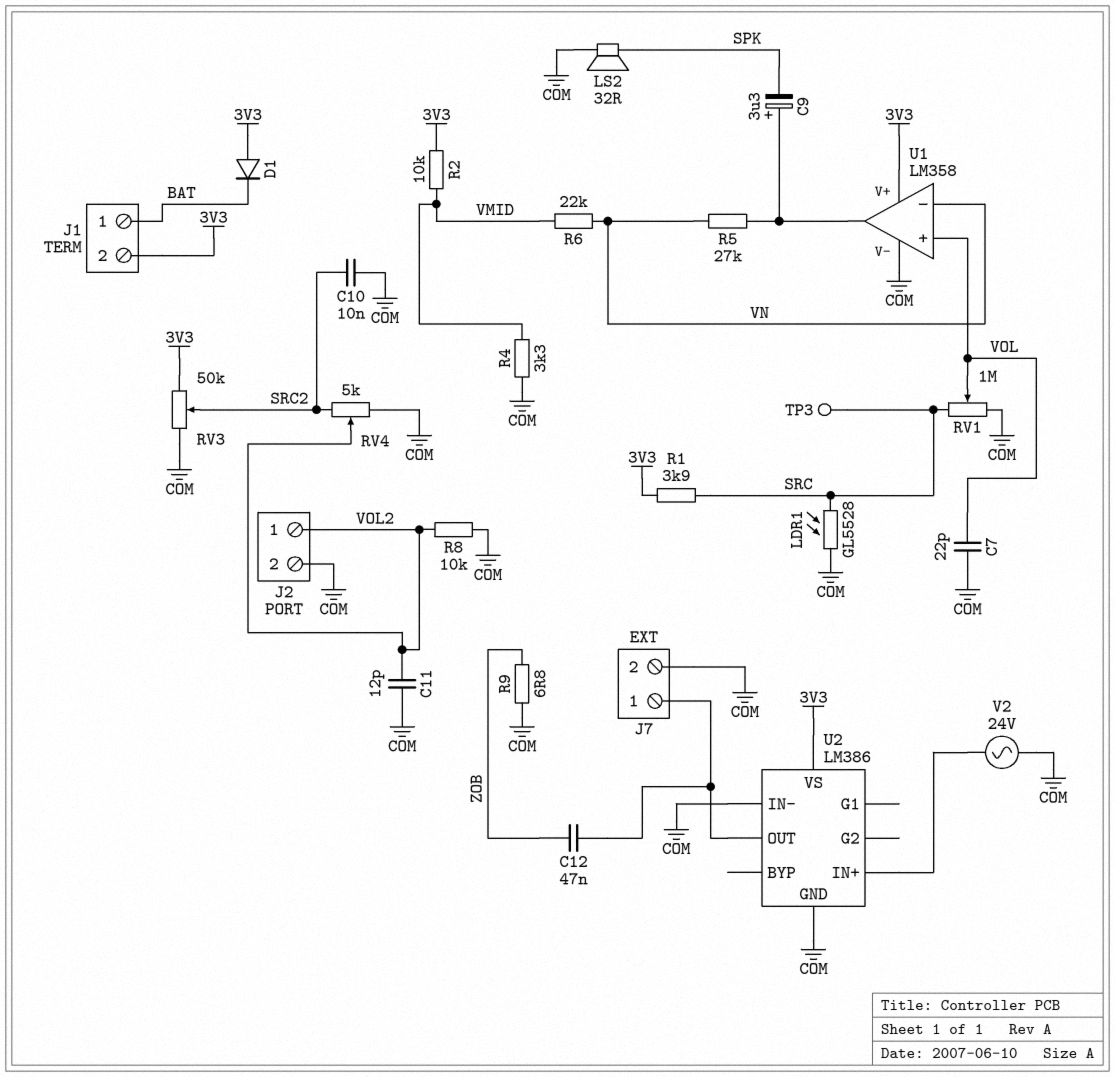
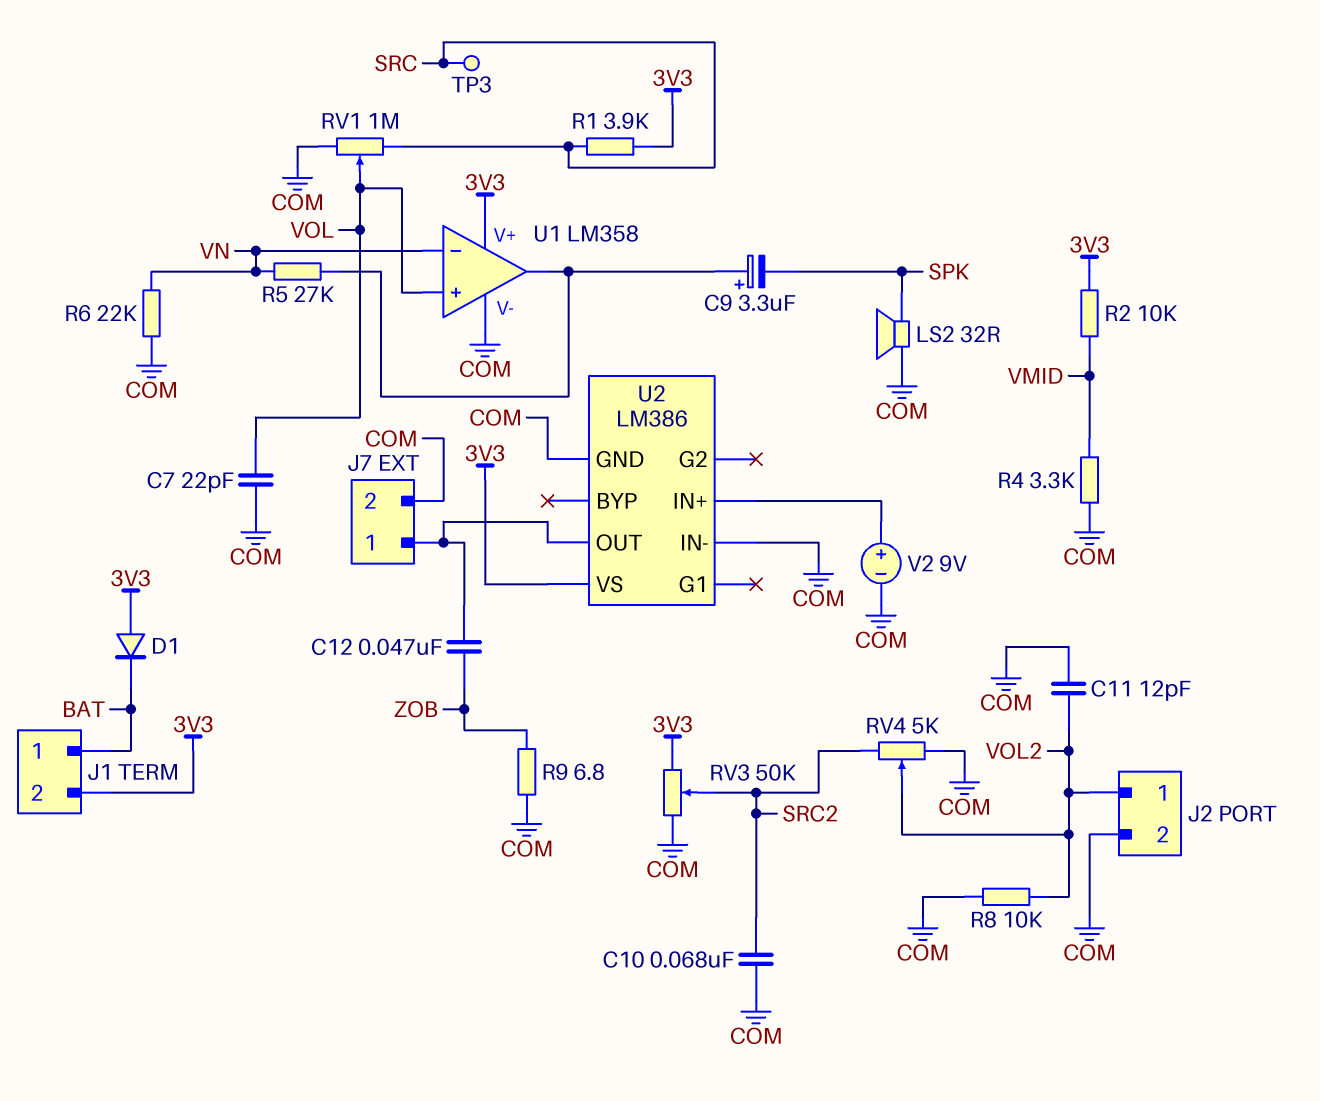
C10: 10nF (COM, SRC2) -> 68nF (COM, SRC2)
LDR1: GL5528 (COM, SRC) -> none
R6: 22k (VMID, VN) -> 22k (COM, VN)
V2: AC 24V (COM, U2/IN+) -> 9V (plus U2/IN+, minus COM)

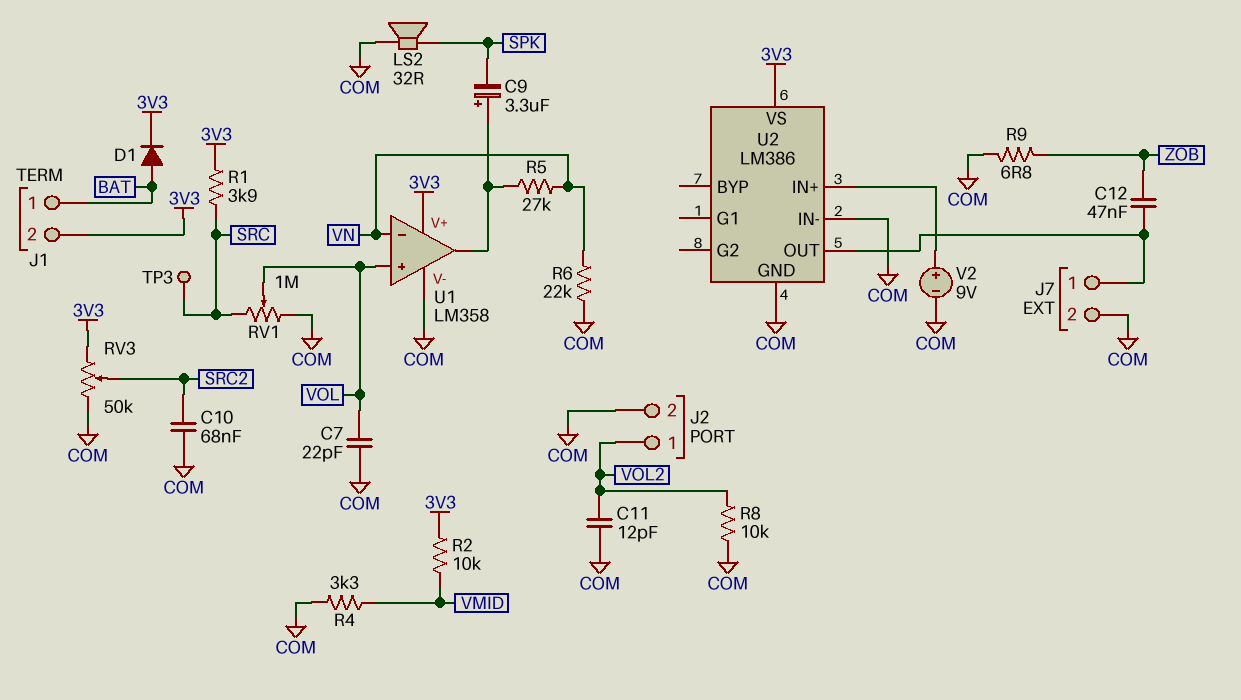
D1: diode (A 3V3, K BAT) -> diode (A BAT, K 3V3)
RV4: 5k (COM, SRC2, wiper VOL2) -> none

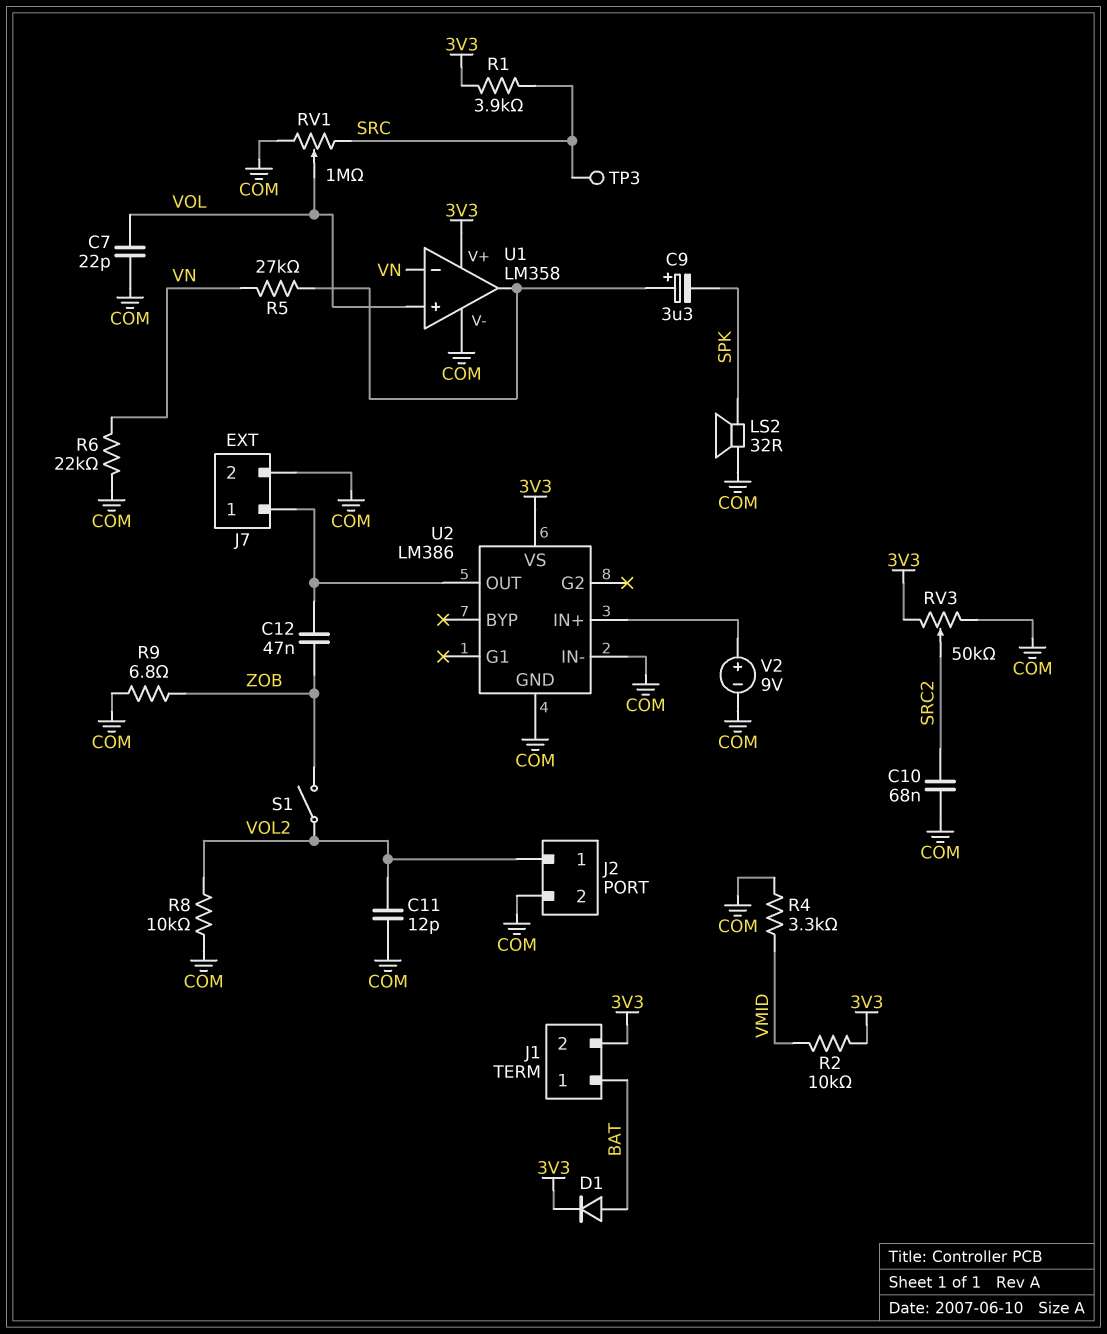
S1: none -> switch (VOL2, ZOB)

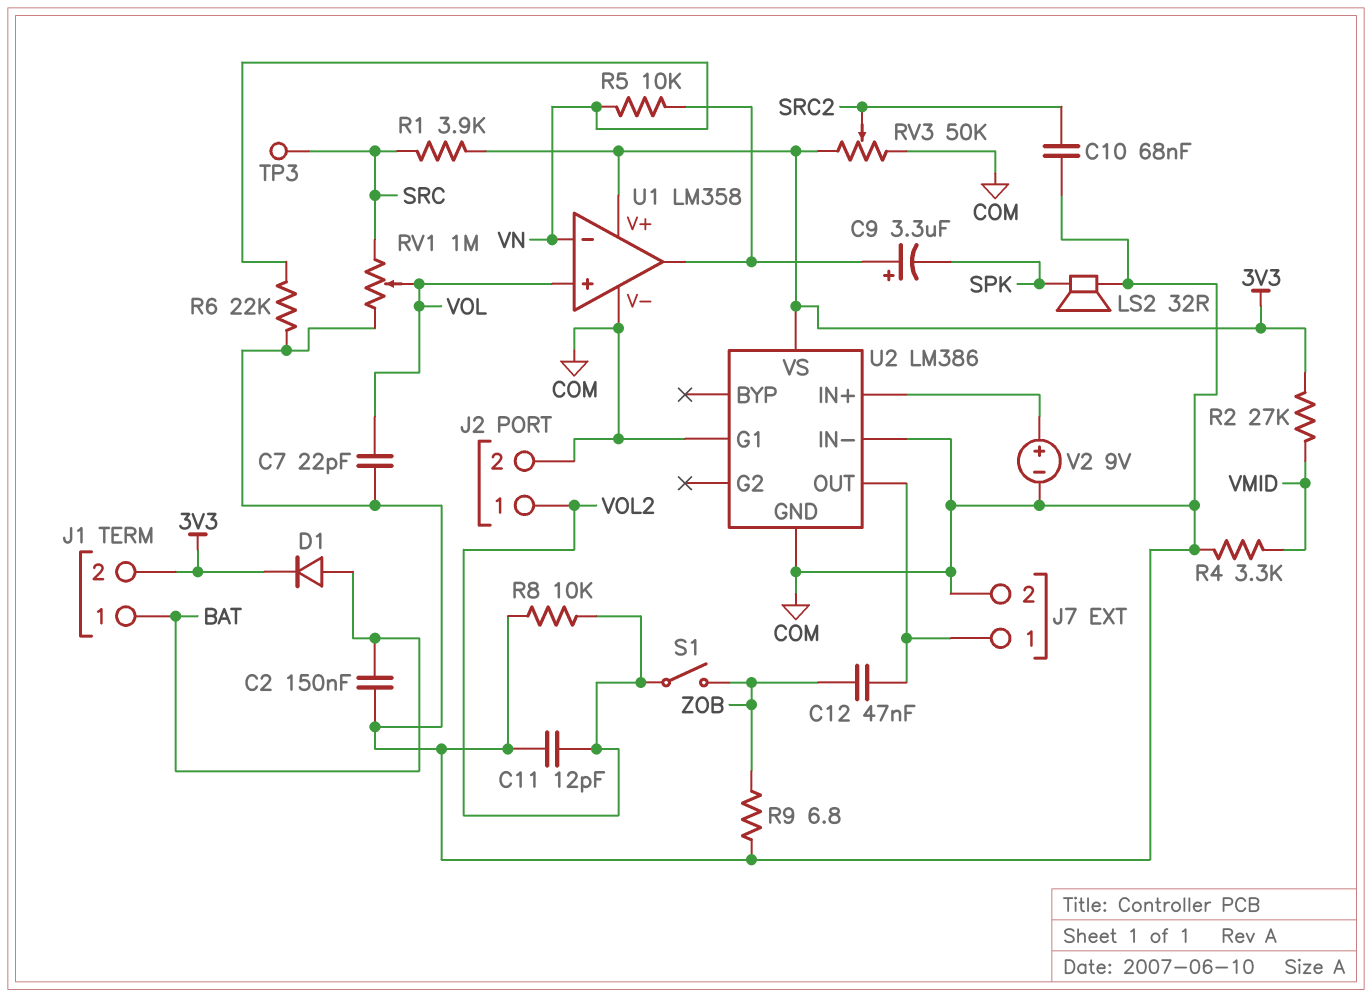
C2: none -> 150nF (BAT, COM)
R2: 10k (3V3, VMID) -> 27k (3V3, VMID)
R5: 27k (U1/out, VN) -> 10k (U1/out, VN)
U2 pin G1: none -> COM

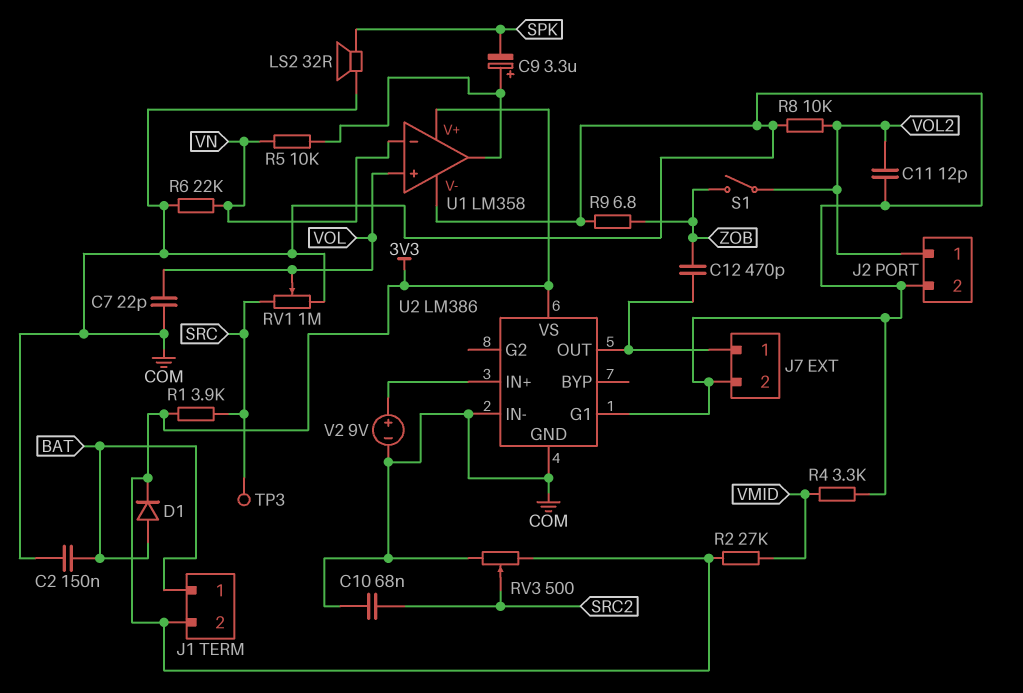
C12: 47nF (J7/1, ZOB) -> 470pF (J7/1, ZOB)
RV3: 50k (3V3, COM, wiper SRC2) -> 500 (3V3, COM, wiper SRC2)

